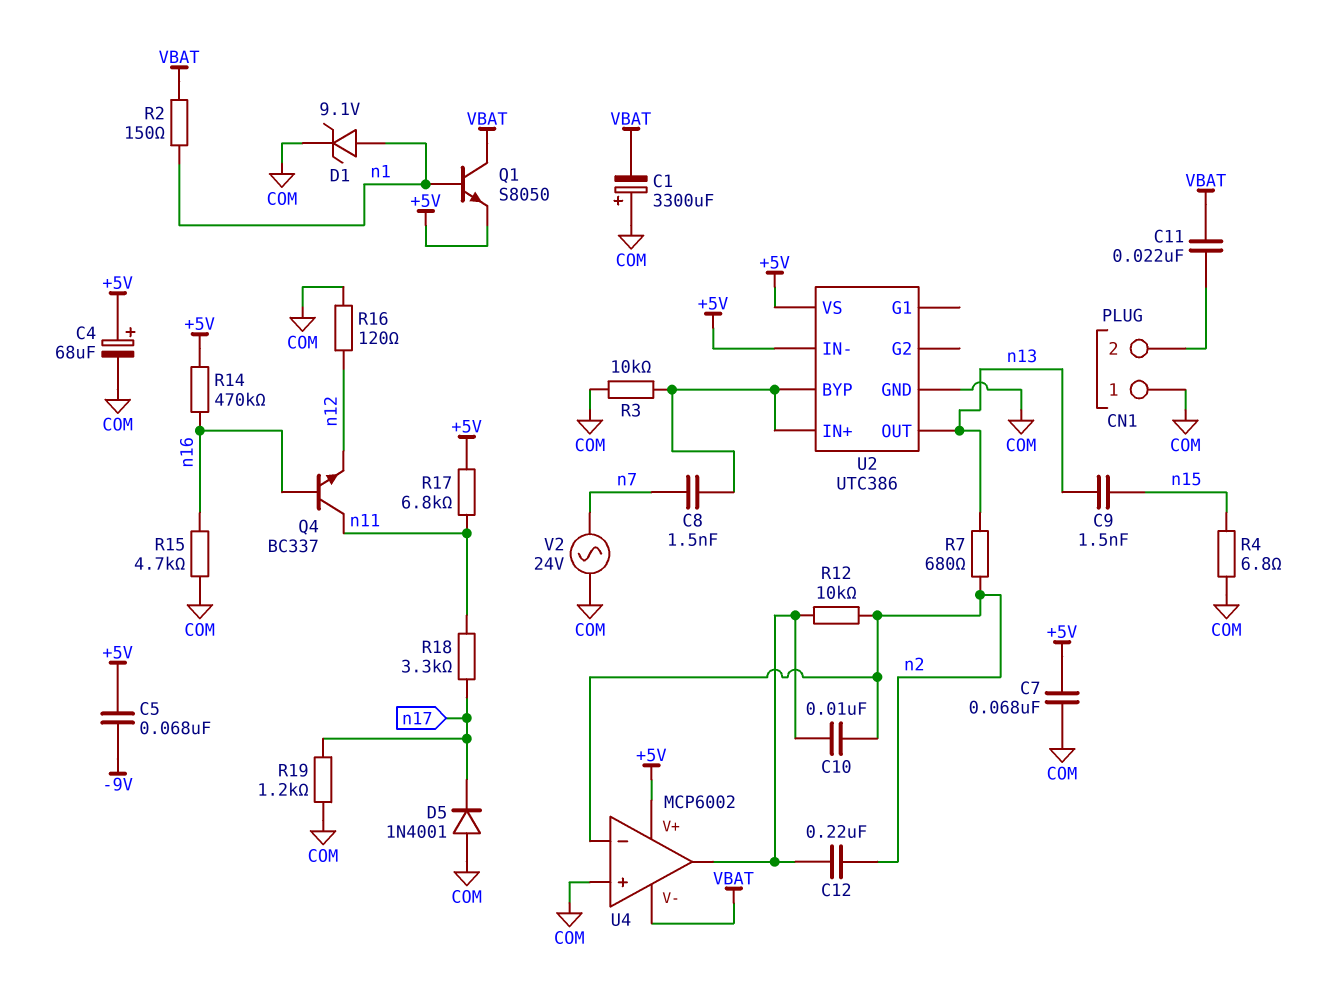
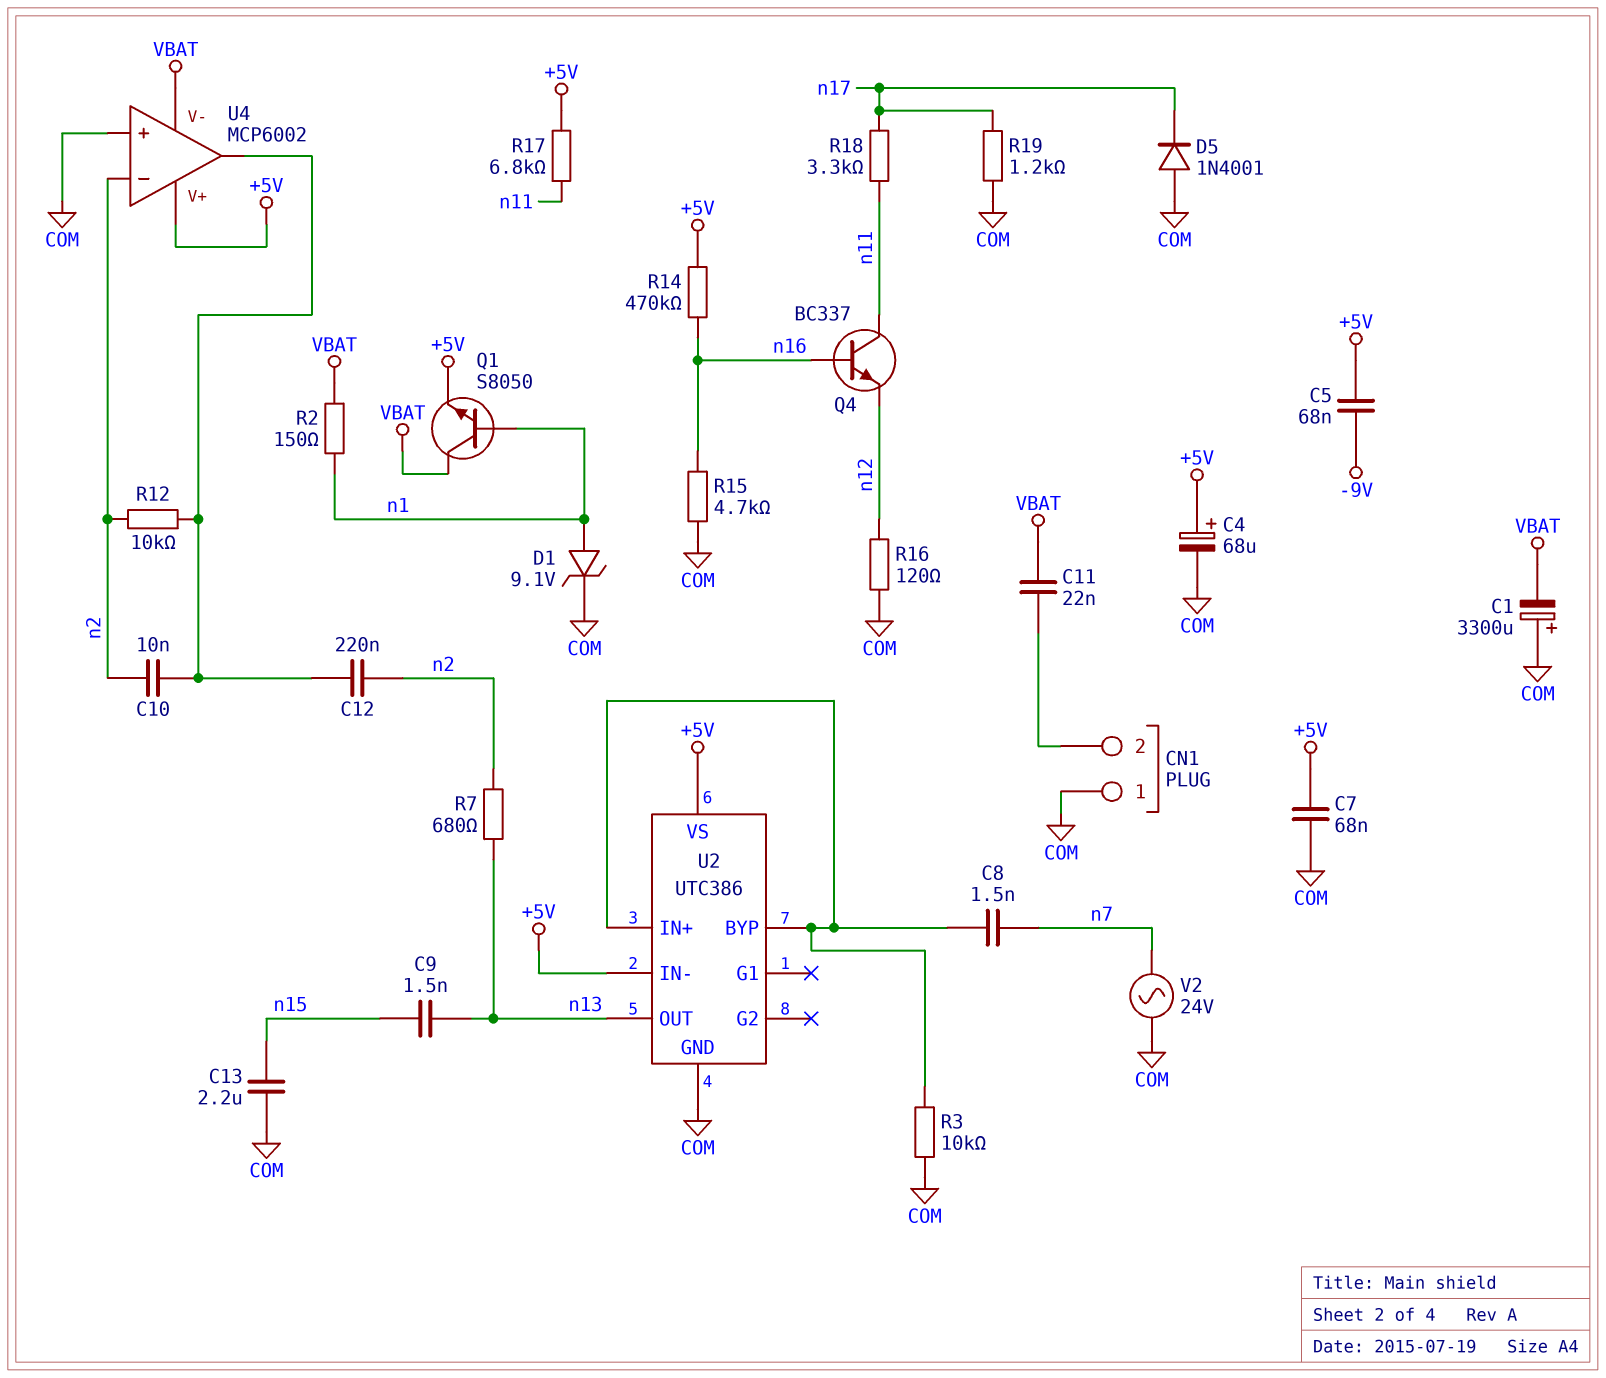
C13: none -> 2.2uF (COM, n15)
R4: 6.8 (COM, n15) -> none

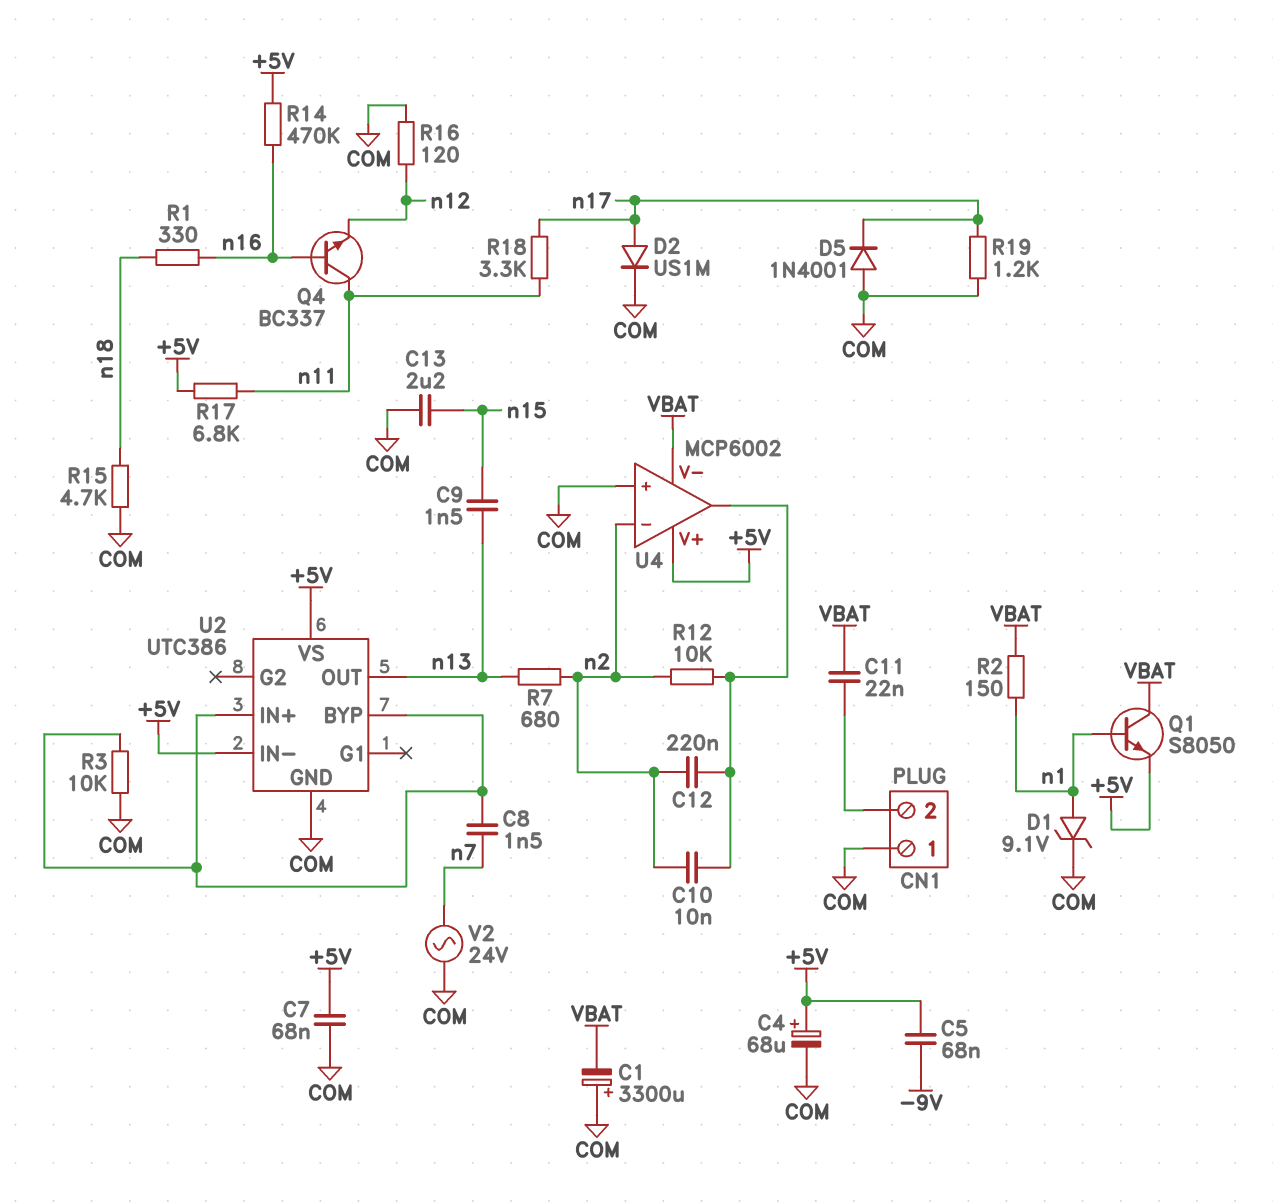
D2: none -> diode US1M (A n17, K COM)
R1: none -> 330 (n16, n18)
R15: 4.7k (COM, n16) -> 4.7k (COM, n18)

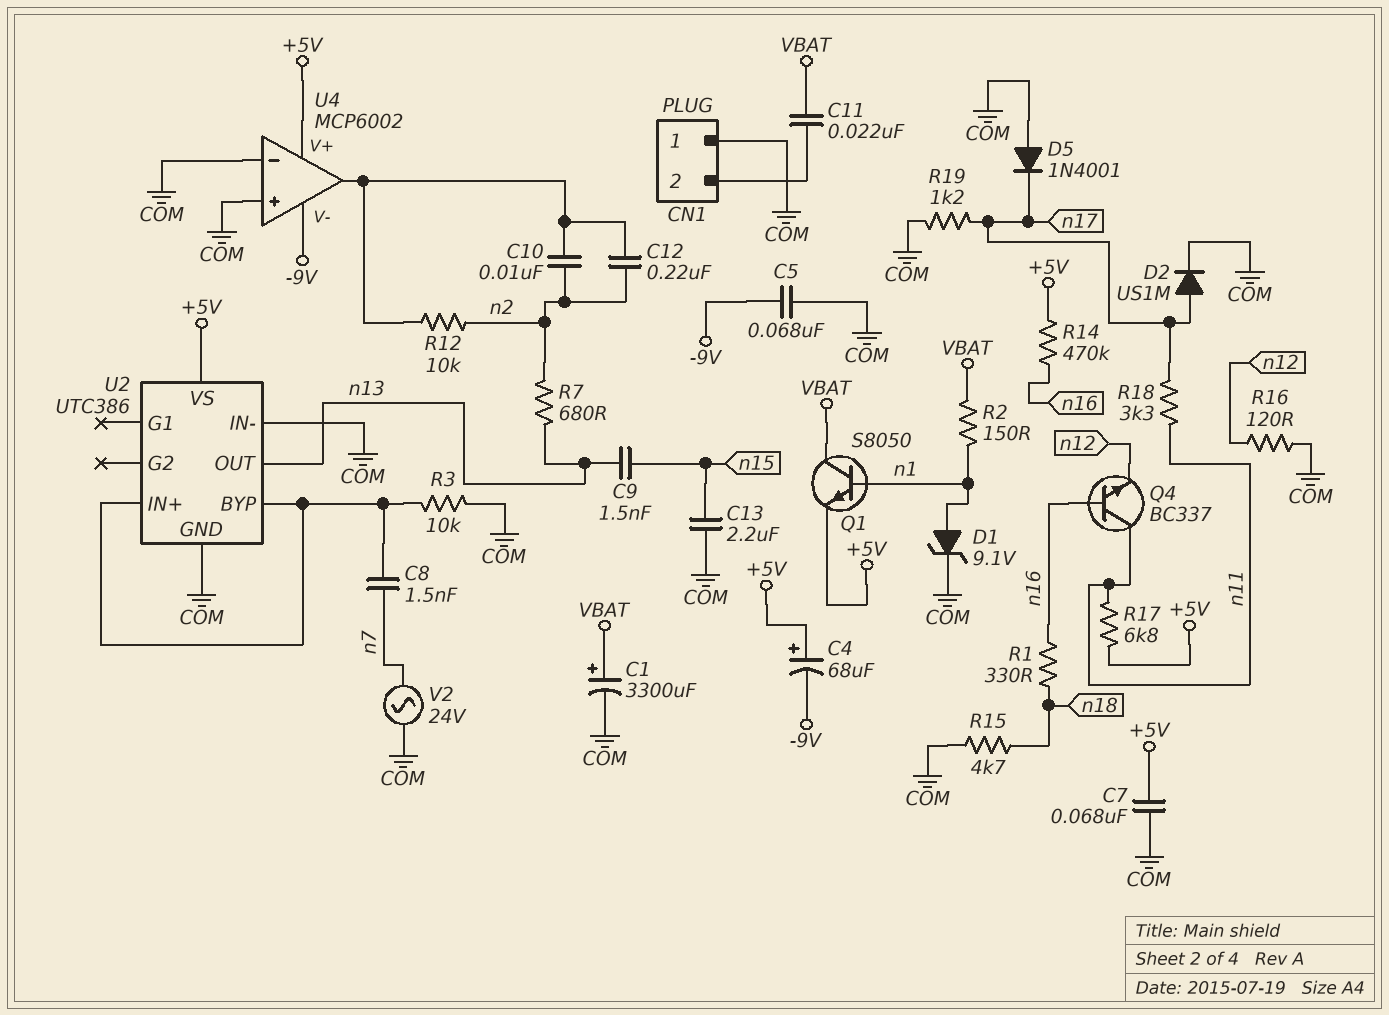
C1: 3300uF (plus COM, minus VBAT) -> 3300uF (plus VBAT, minus COM)
C4: 68uF (plus +5V, minus COM) -> 68uF (plus +5V, minus -9V)
C5: 68nF (+5V, -9V) -> 68nF (-9V, COM)
U2 pin IN-: +5V -> COM
U4 pin V-: VBAT -> -9V
U4 pin in-: n2 -> COM

